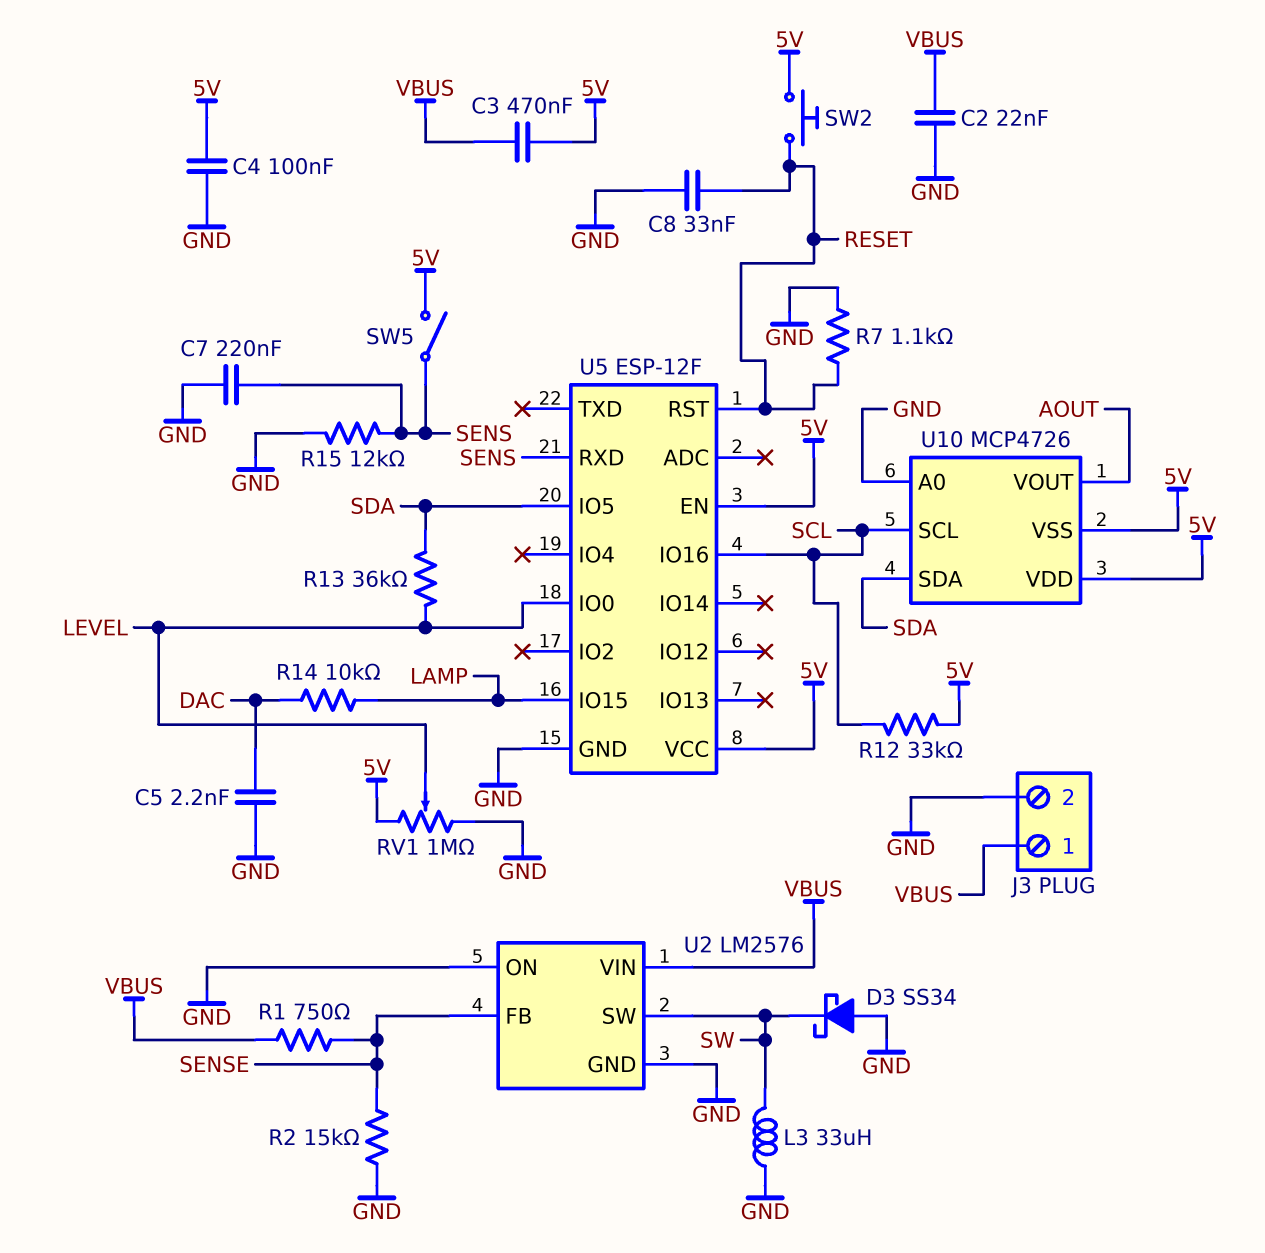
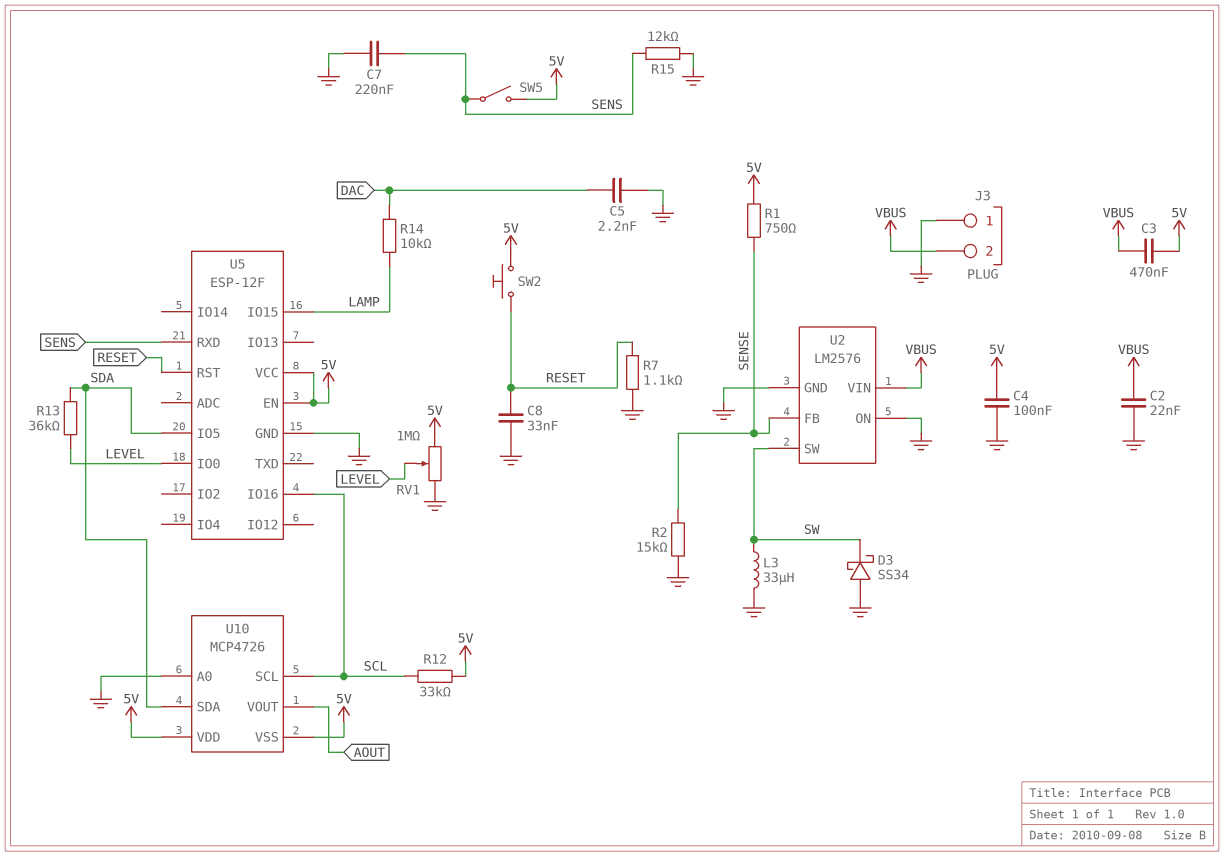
J3 pin 1: VBUS -> GND
J3 pin 2: GND -> VBUS
R1: 750 (SENSE, VBUS) -> 750 (5V, SENSE)

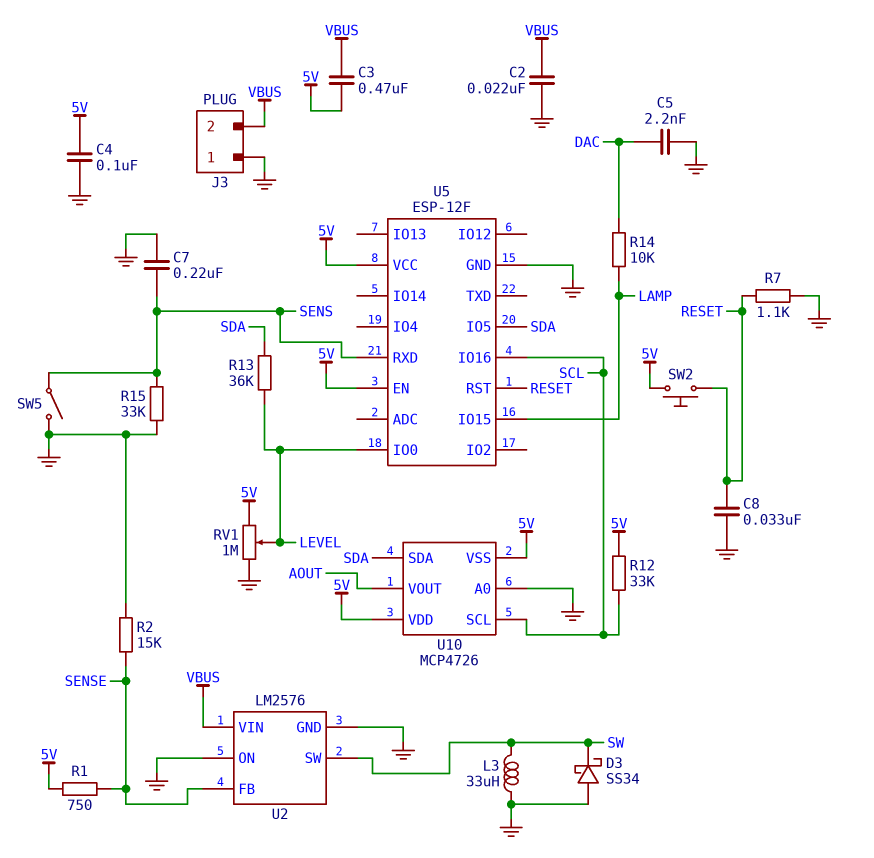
R15: 12k (GND, SENS) -> 33k (GND, SENS)
SW5: switch (5V, SENS) -> switch (GND, SENS)

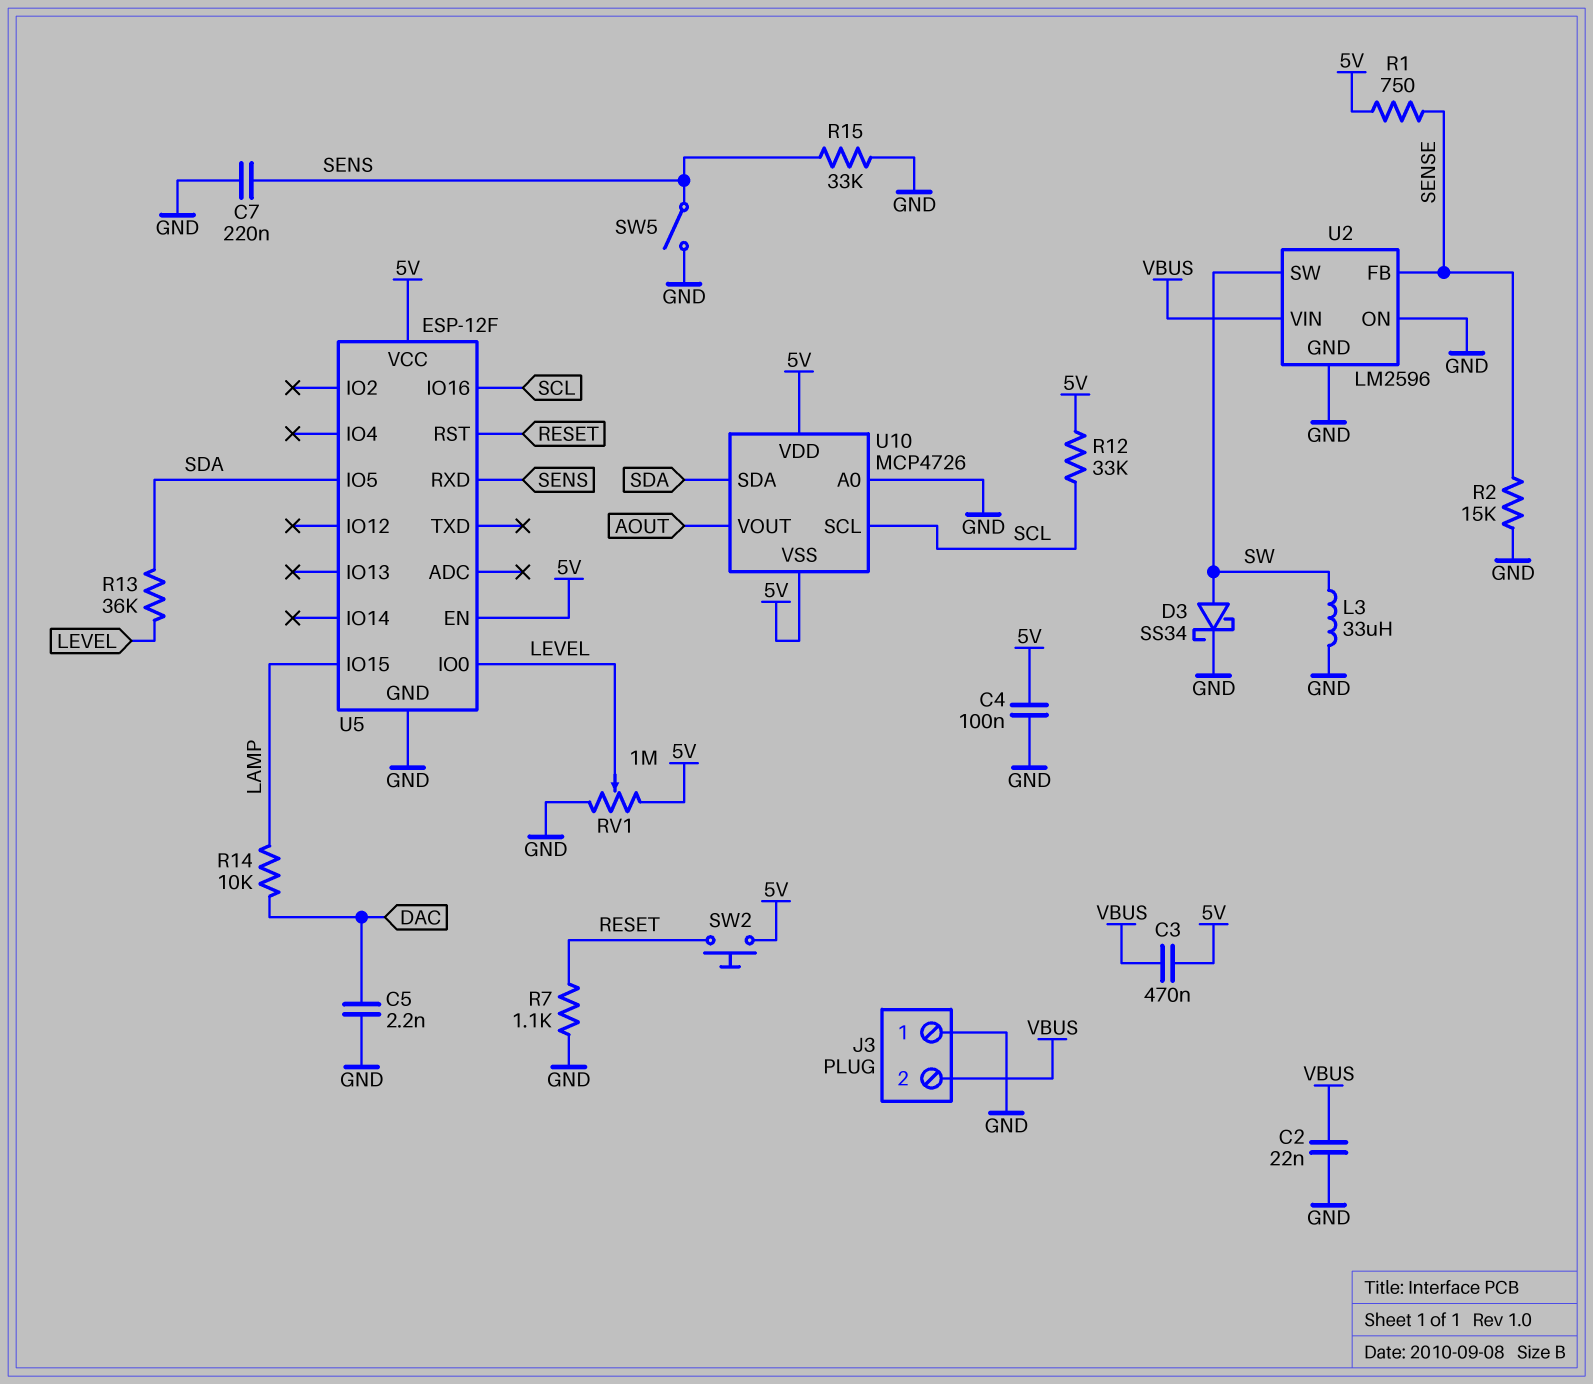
C8: 33nF (GND, RESET) -> none
D3: schottky SS34 (A GND, K SW) -> schottky SS34 (A SW, K GND)
U2: LM2576 -> LM2596

